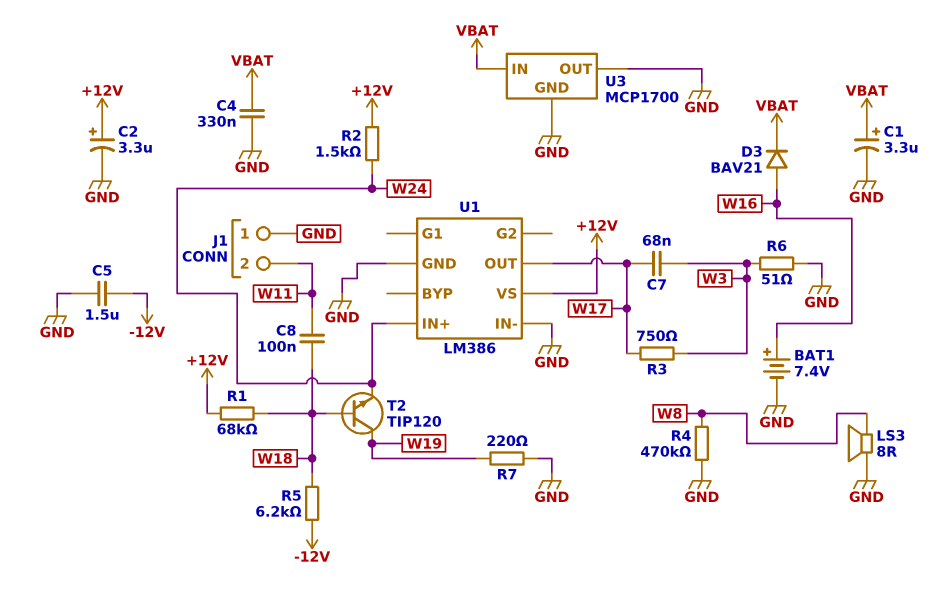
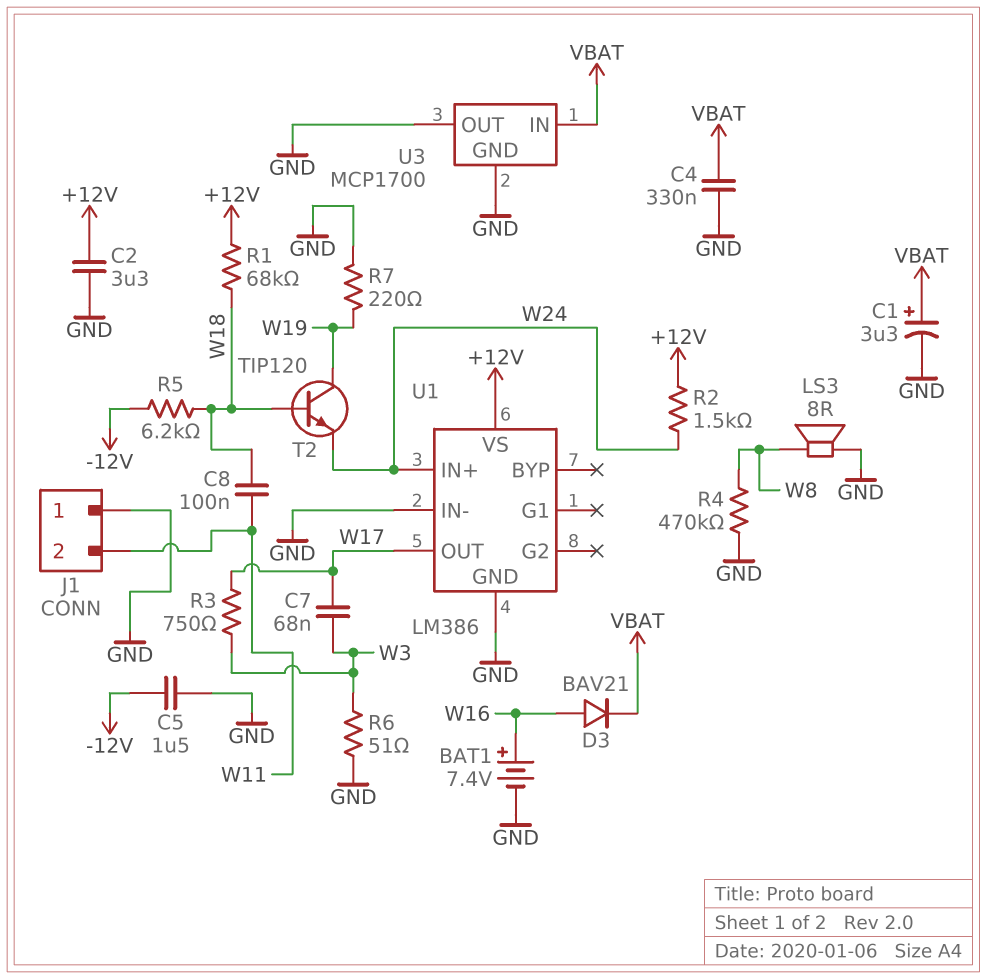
C2: 3.3uF (plus +12V, minus GND) -> 3.3uF (+12V, GND)

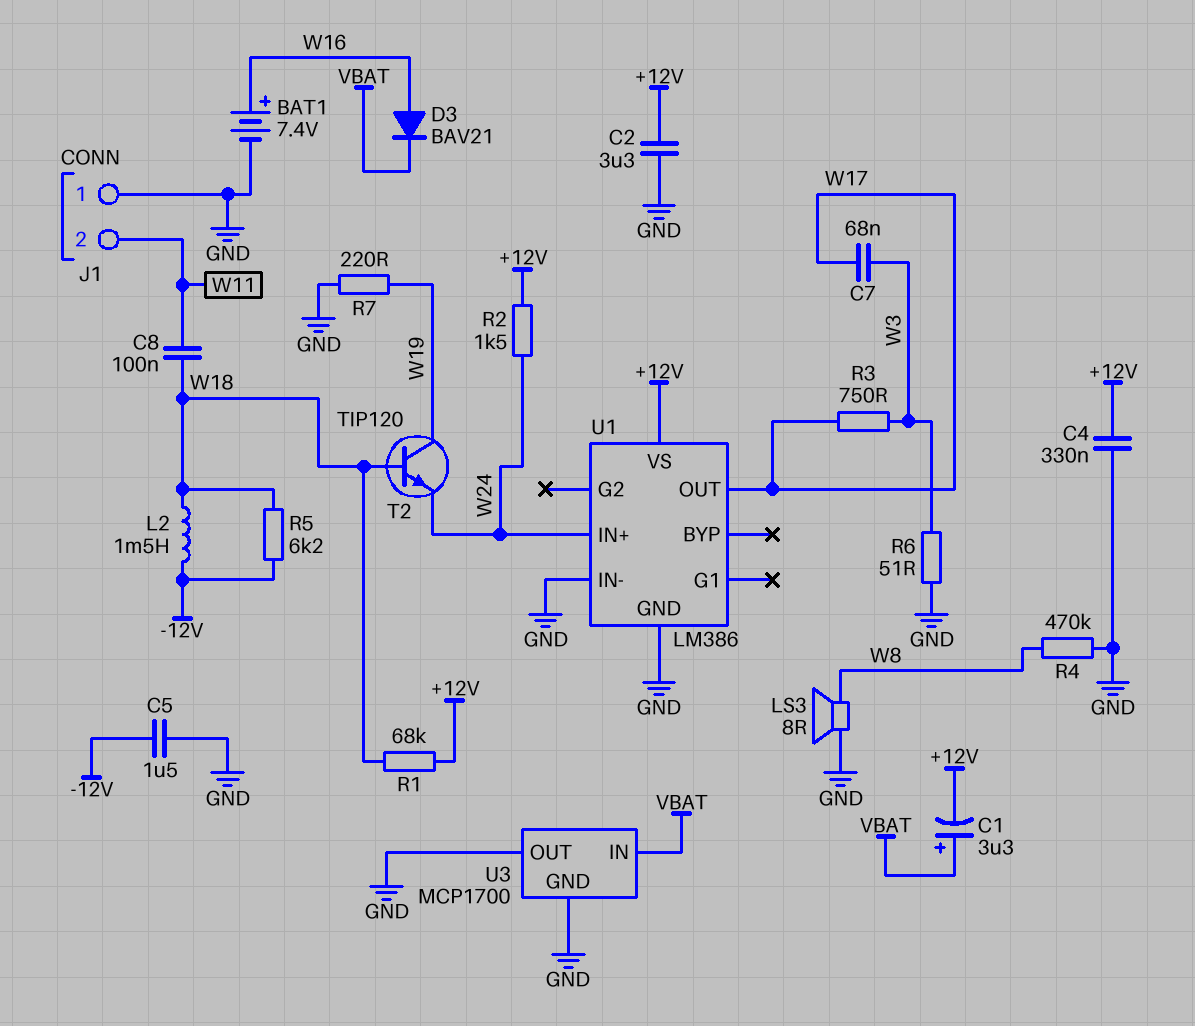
C1: 3.3uF (plus VBAT, minus GND) -> 3.3uF (plus VBAT, minus +12V)
C4: 330nF (GND, VBAT) -> 330nF (+12V, GND)
L2: none -> 1.5mH (-12V, W18)

